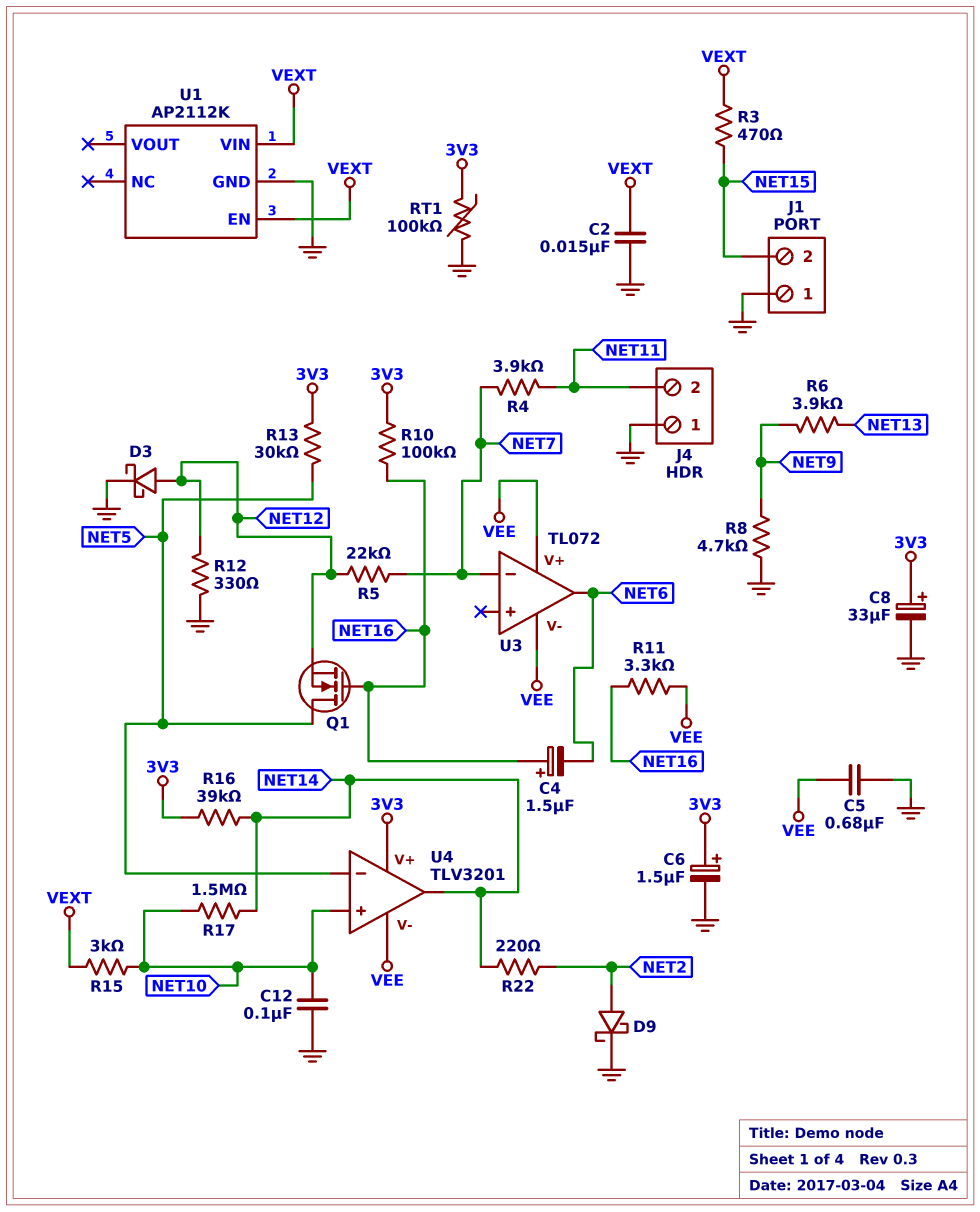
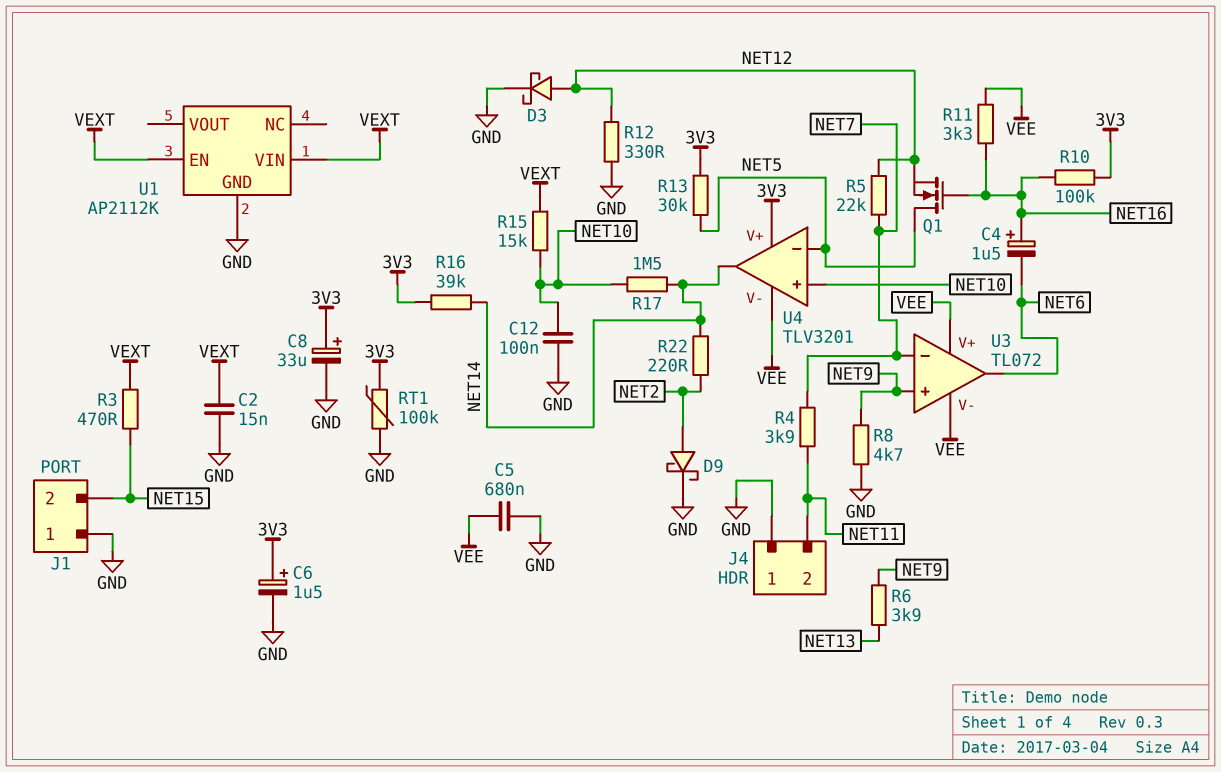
R15: 3k (NET10, VEXT) -> 15k (NET10, VEXT)
U3 pin in+: none -> NET9

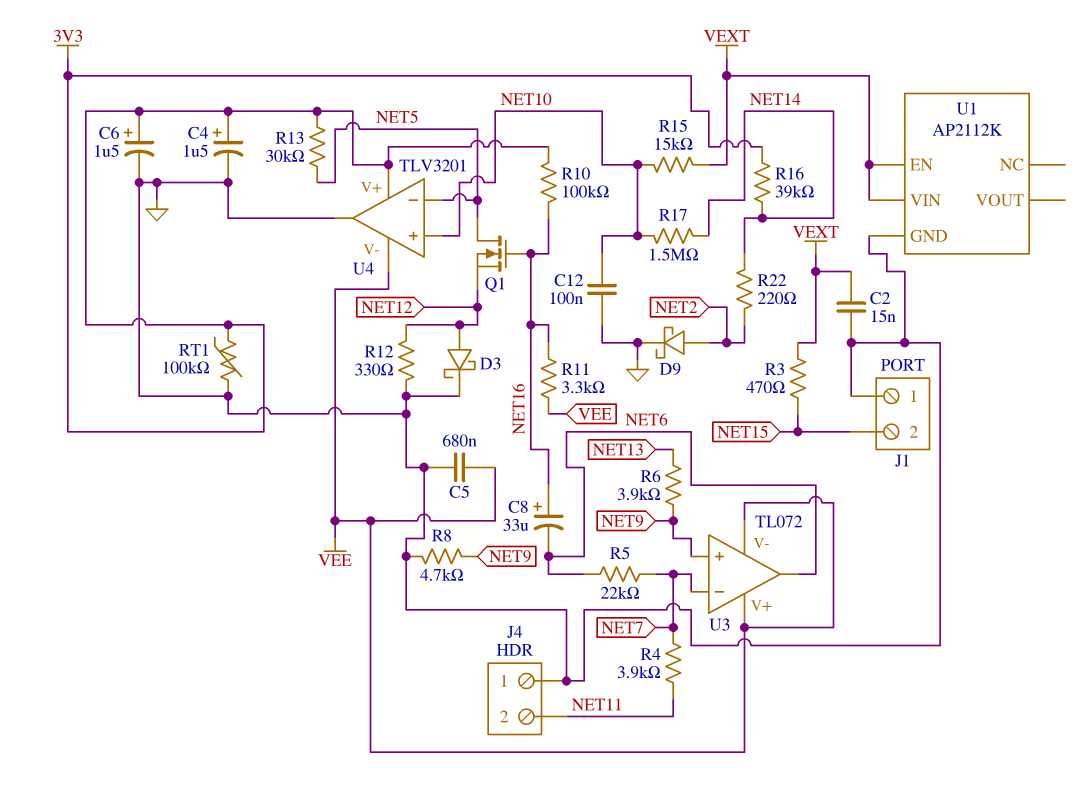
C4: 1.5uF (plus NET16, minus NET6) -> 1.5uF (plus 3V3, minus GND)
C8: 33uF (plus 3V3, minus GND) -> 33uF (plus NET16, minus NET6)
R5: 22k (NET7, NET12) -> 22k (NET6, NET7)
U4 pin out: NET14 -> GND

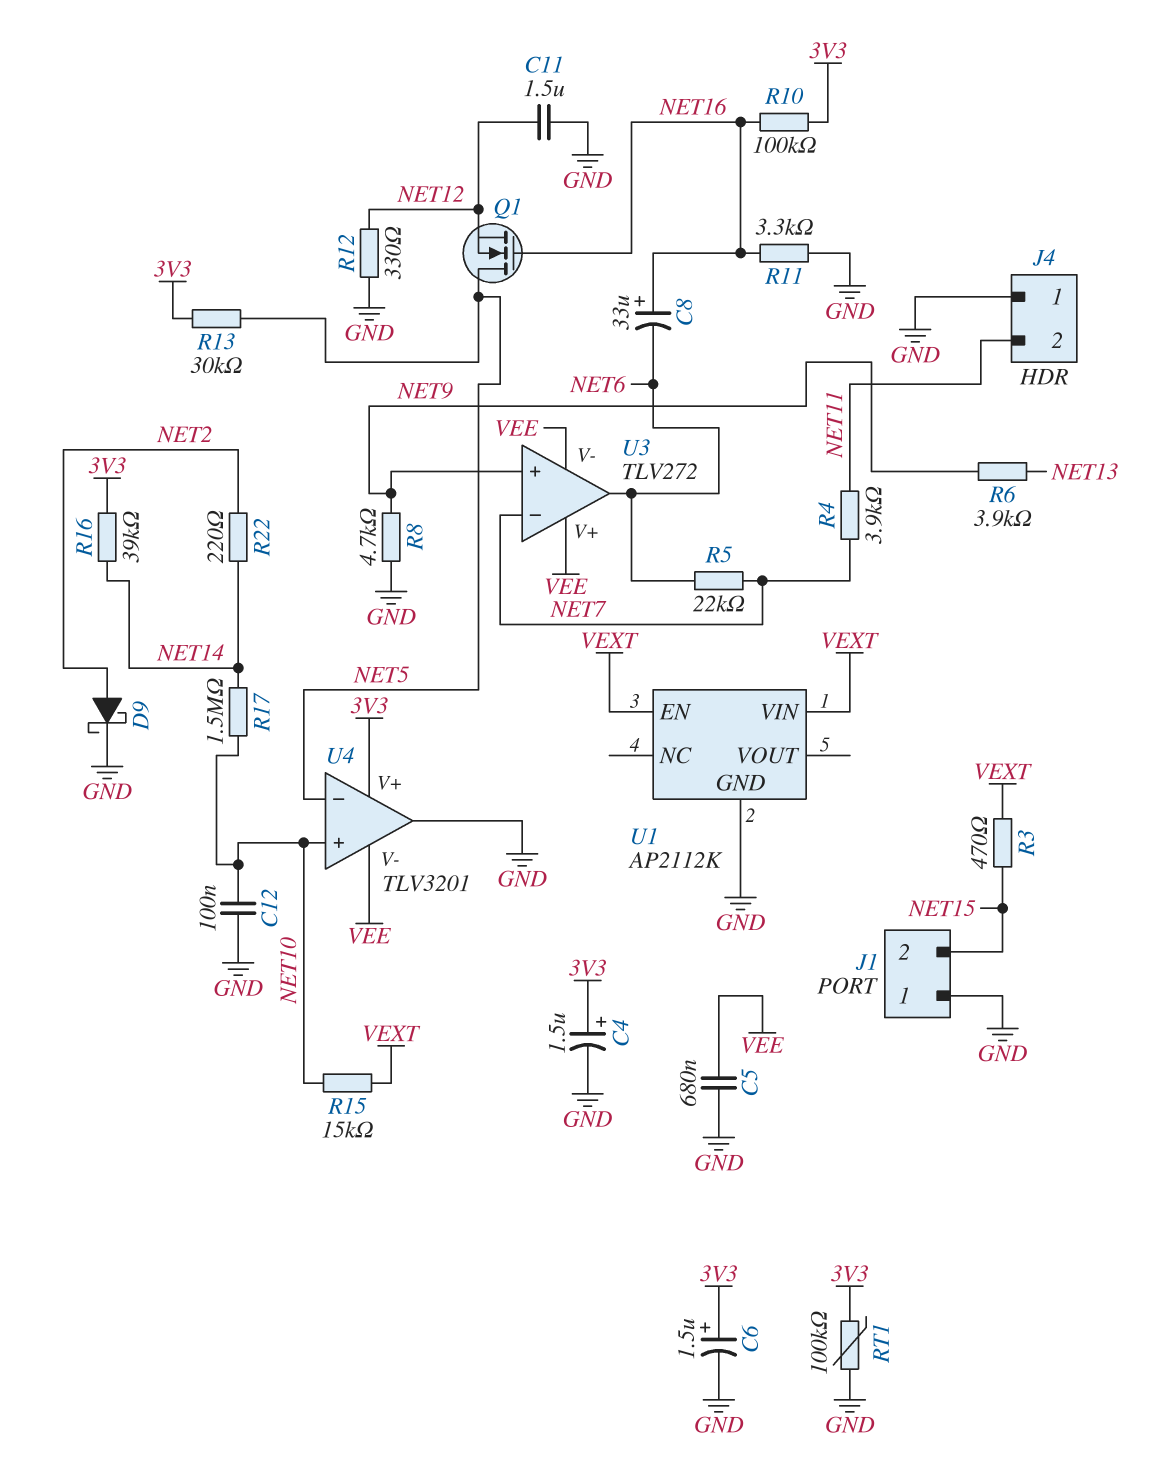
C2: 15nF (GND, VEXT) -> none
C11: none -> 1.5uF (GND, NET12)
D3: schottky (A NET12, K GND) -> none
R11: 3.3k (NET16, VEE) -> 3.3k (GND, NET16)
U3: TL072 -> TLV272

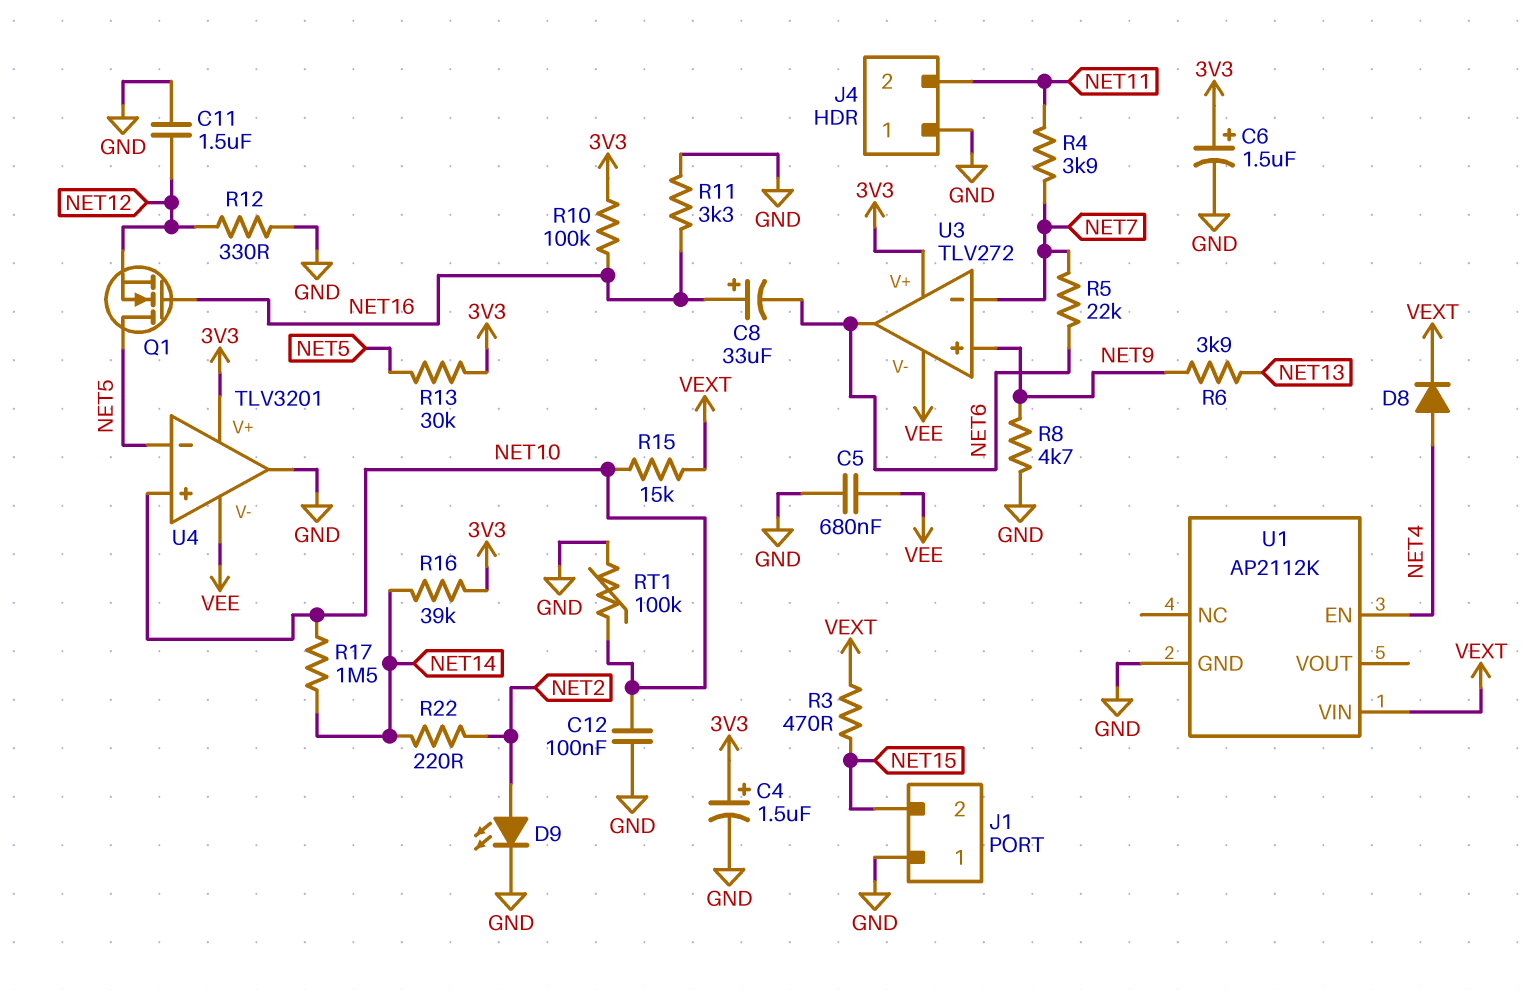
D8: none -> diode (A NET4, K VEXT)
D9: schottky (A NET2, K GND) -> LED (A NET2, K GND)
RT1: 100k (3V3, GND) -> 100k (GND, NET10)
U1 pin EN: VEXT -> NET4
U3 pin V+: VEE -> 3V3

